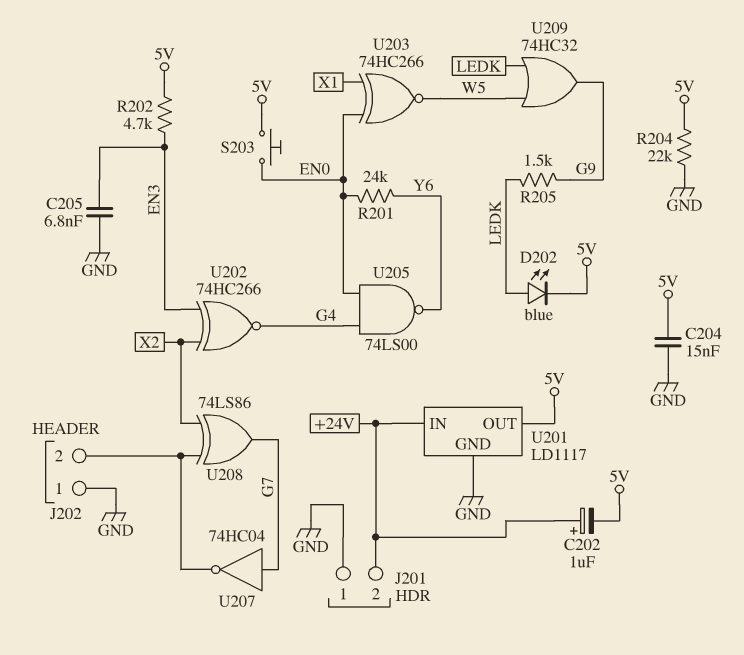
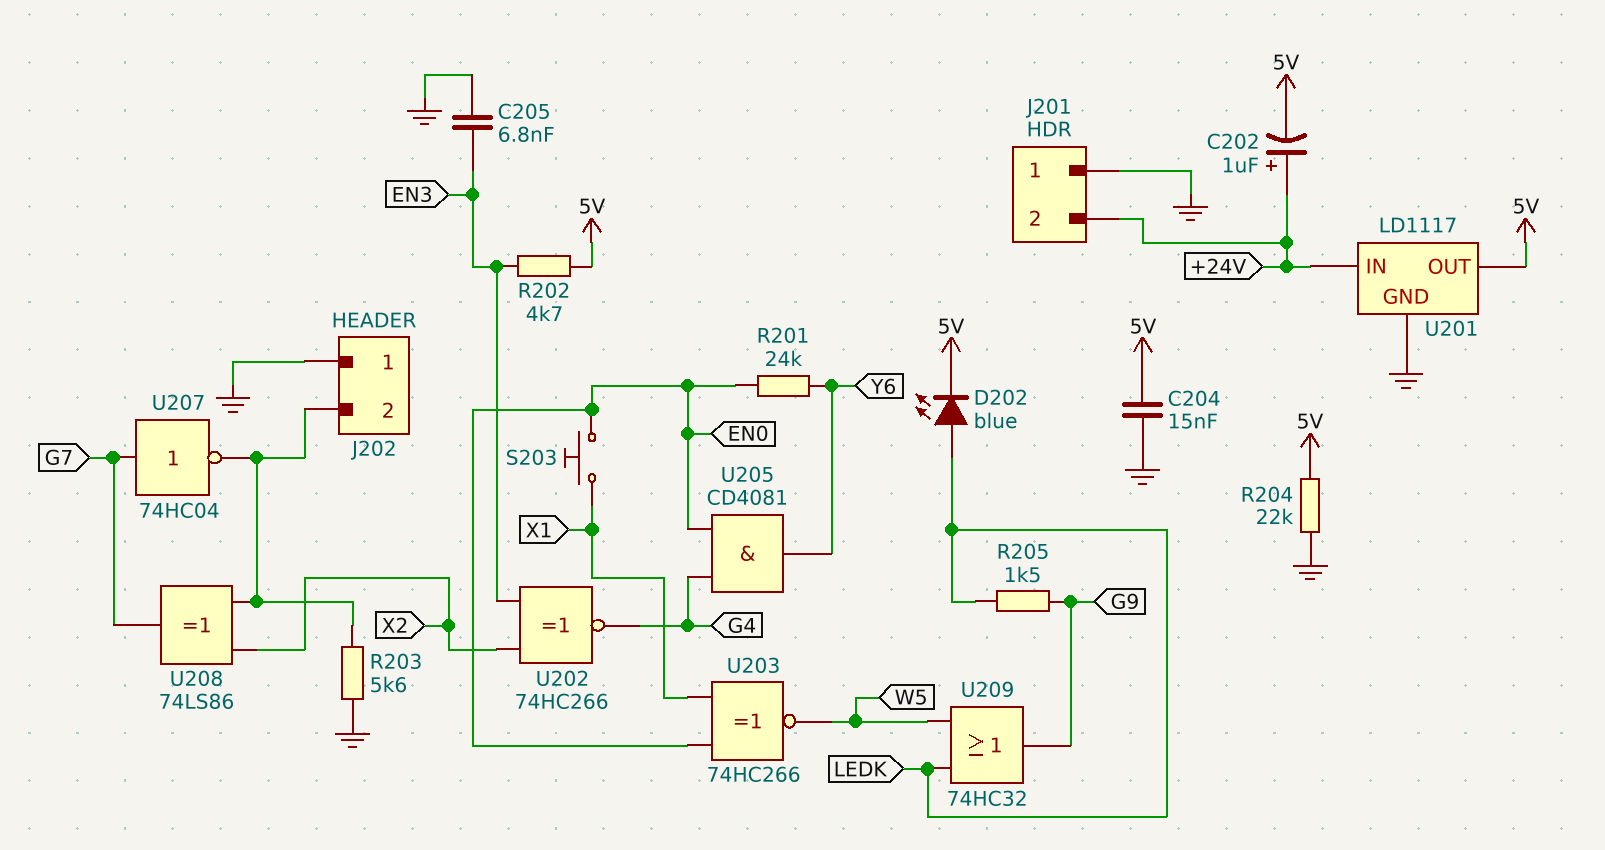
R203: none -> 5.6k (GND, J202/2)
S203: button (5V, EN0) -> button (EN0, X1)
U205: NAND 74LS00 (in EN0, in G4, out Y6) -> AND CD4081 (in EN0, in G4, out Y6)

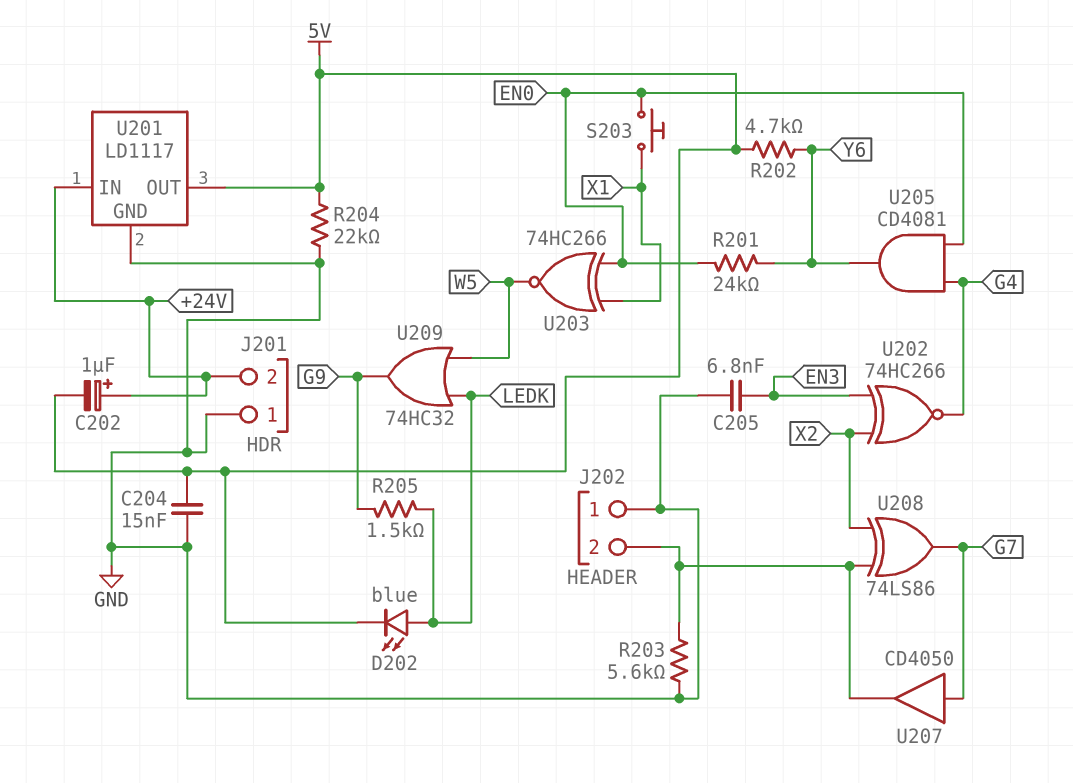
R202: 4.7k (5V, EN3) -> 4.7k (5V, Y6)
U207: NOT 74HC04 (in G7, out J202/2) -> buffer CD4050 (in G7, out J202/2)

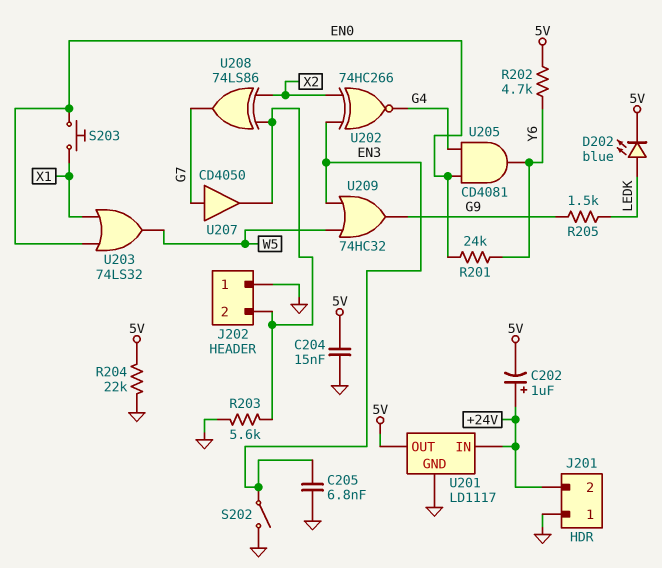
S202: none -> switch (EN3, GND)
U203: XNOR 74HC266 (in EN0, in X1, out W5) -> OR 74LS32 (in EN0, in X1, out W5)
U209: OR 74HC32 (in LEDK, in W5, out G9) -> OR 74HC32 (in EN3, in W5, out G9)

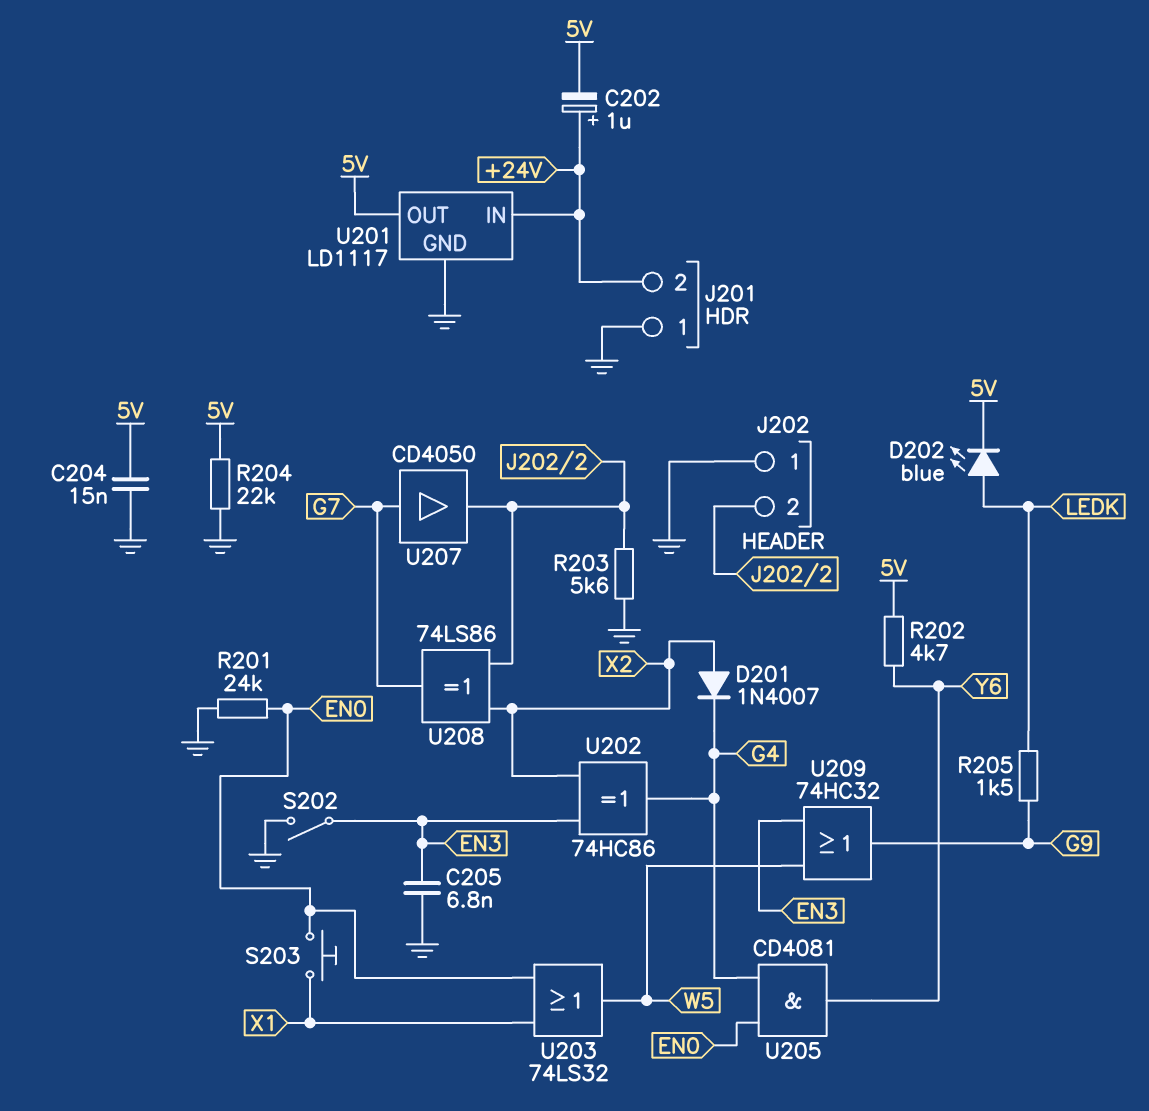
D201: none -> diode 1N4007 (A X2, K G4)
R201: 24k (EN0, Y6) -> 24k (EN0, GND)
U202: XNOR 74HC266 (in EN3, in X2, out G4) -> XOR 74HC86 (in EN3, in X2, out G4)

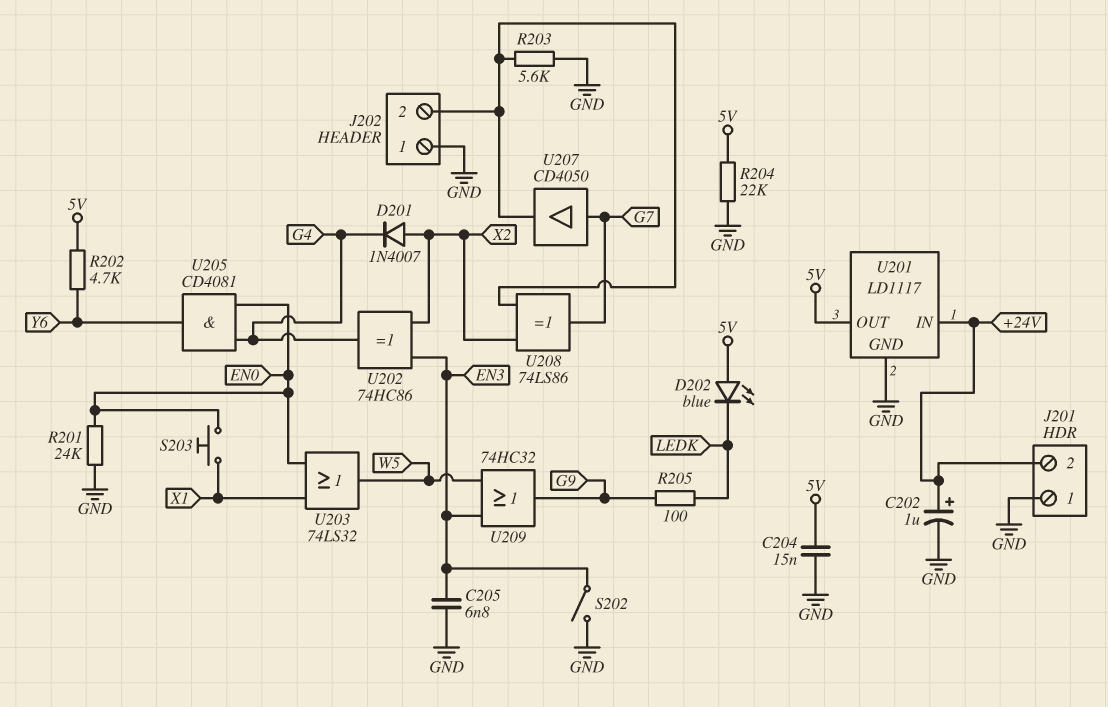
C202: 1uF (plus +24V, minus 5V) -> 1uF (plus +24V, minus GND)
D202: LED blue (A LEDK, K 5V) -> LED blue (A 5V, K LEDK)
R205: 1.5k (G9, LEDK) -> 100 (G9, LEDK)

